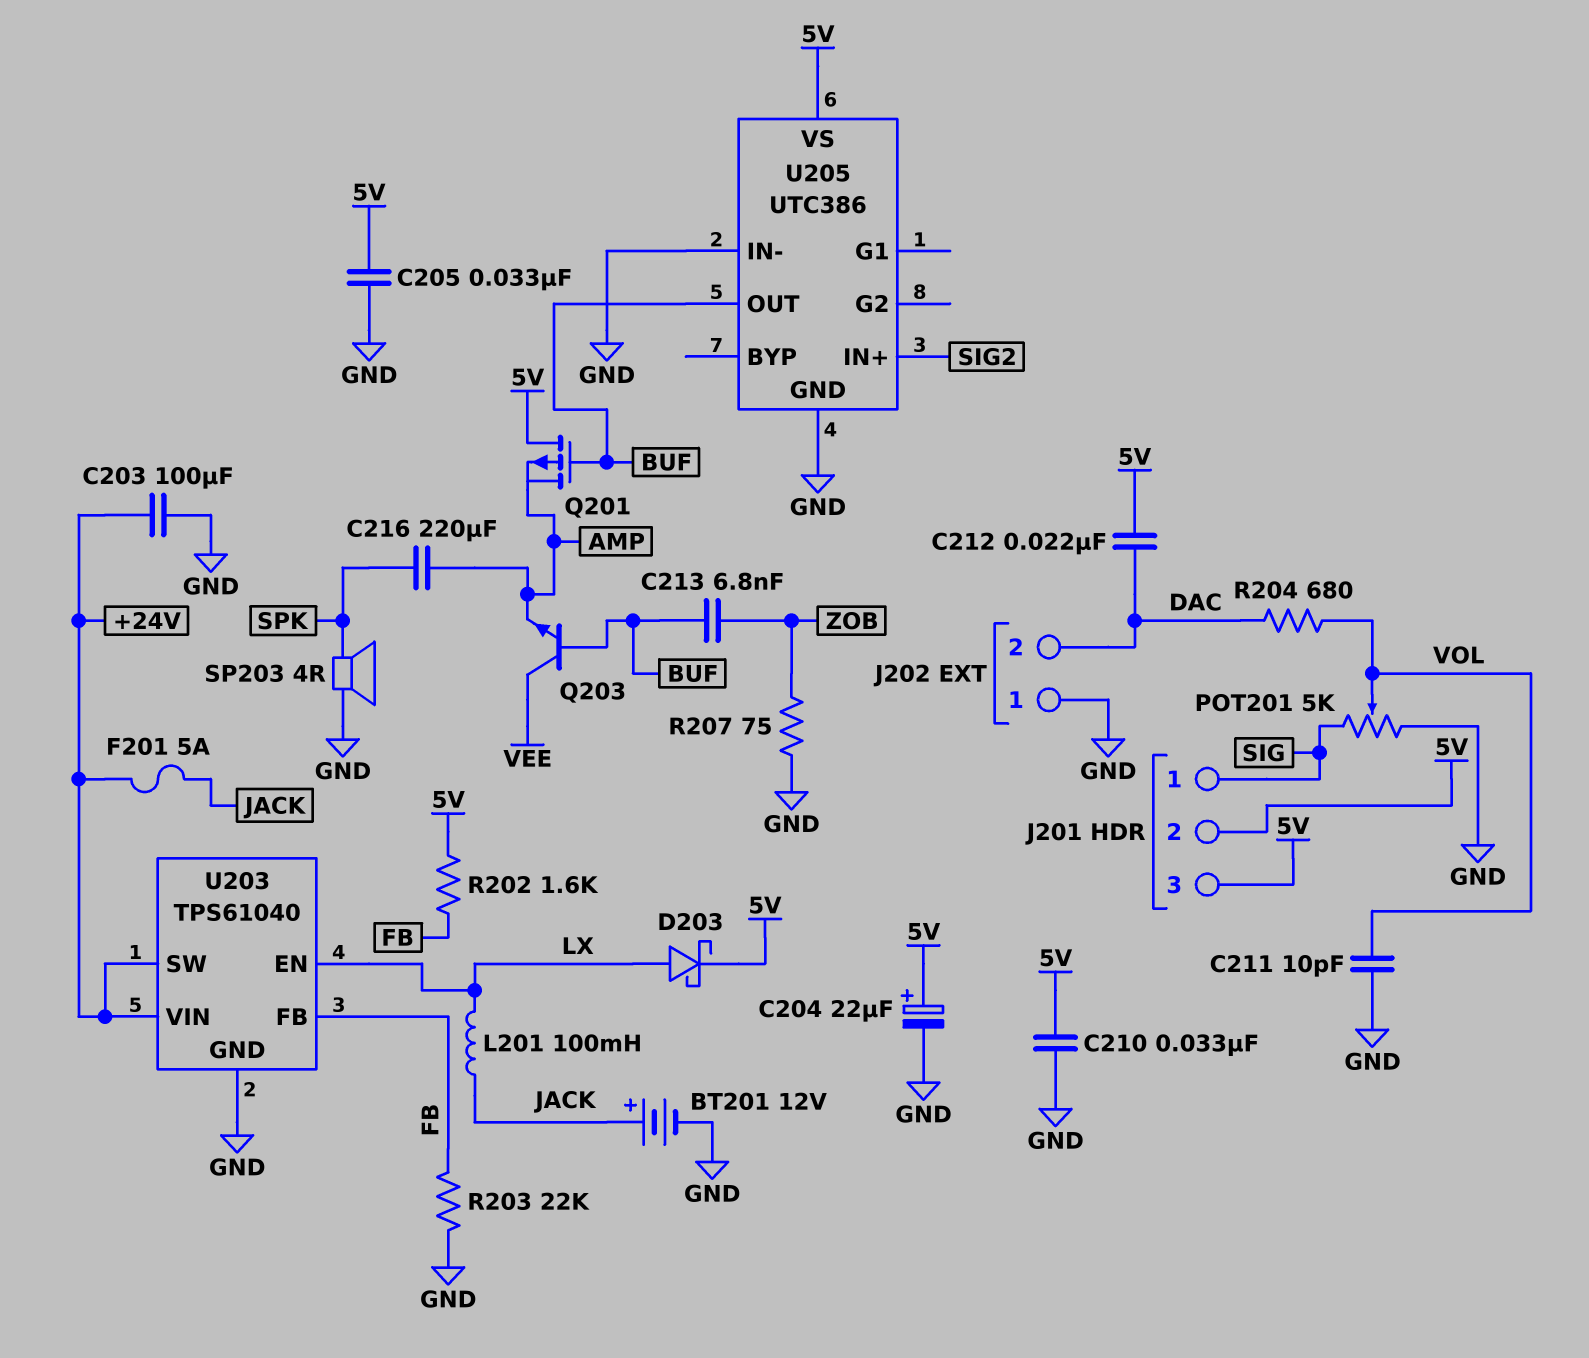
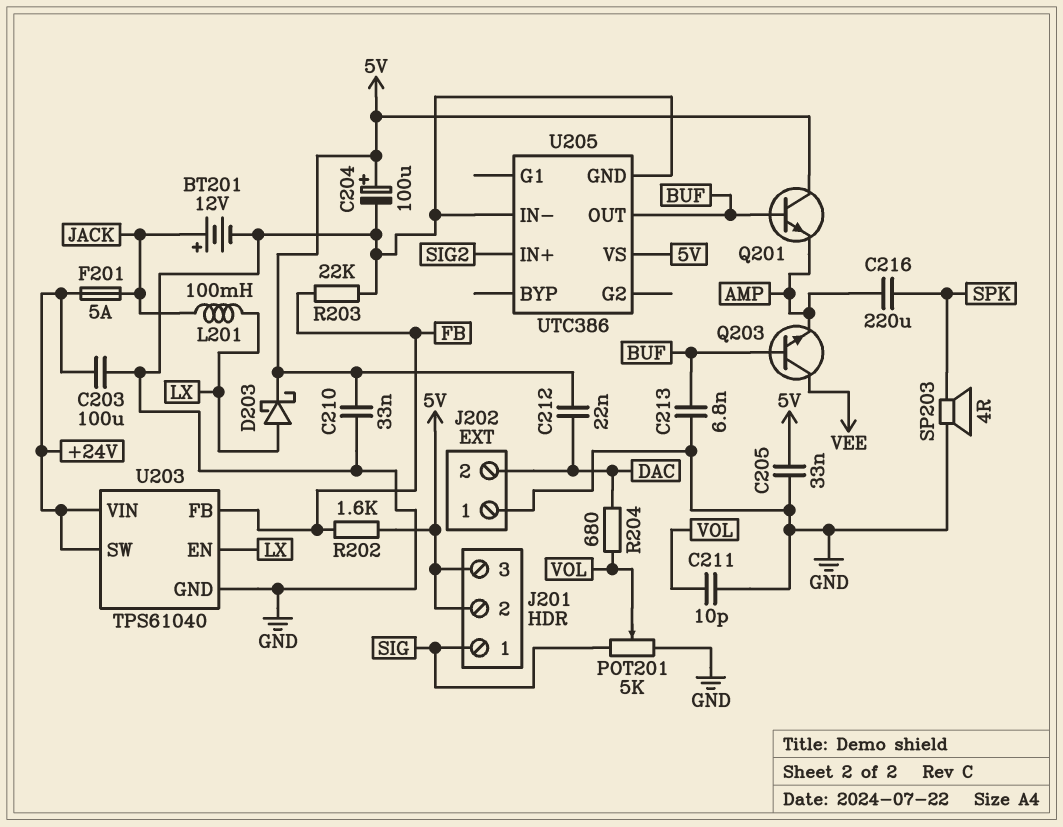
C204: 22uF (plus 5V, minus GND) -> 100uF (plus 5V, minus GND)
C213: 6.8nF (BUF, ZOB) -> 6.8nF (BUF, GND)
Q201: PMOS (G BUF, D 5V, S AMP) -> NPN (B BUF, C 5V, E AMP)
R207: 75 (GND, ZOB) -> none

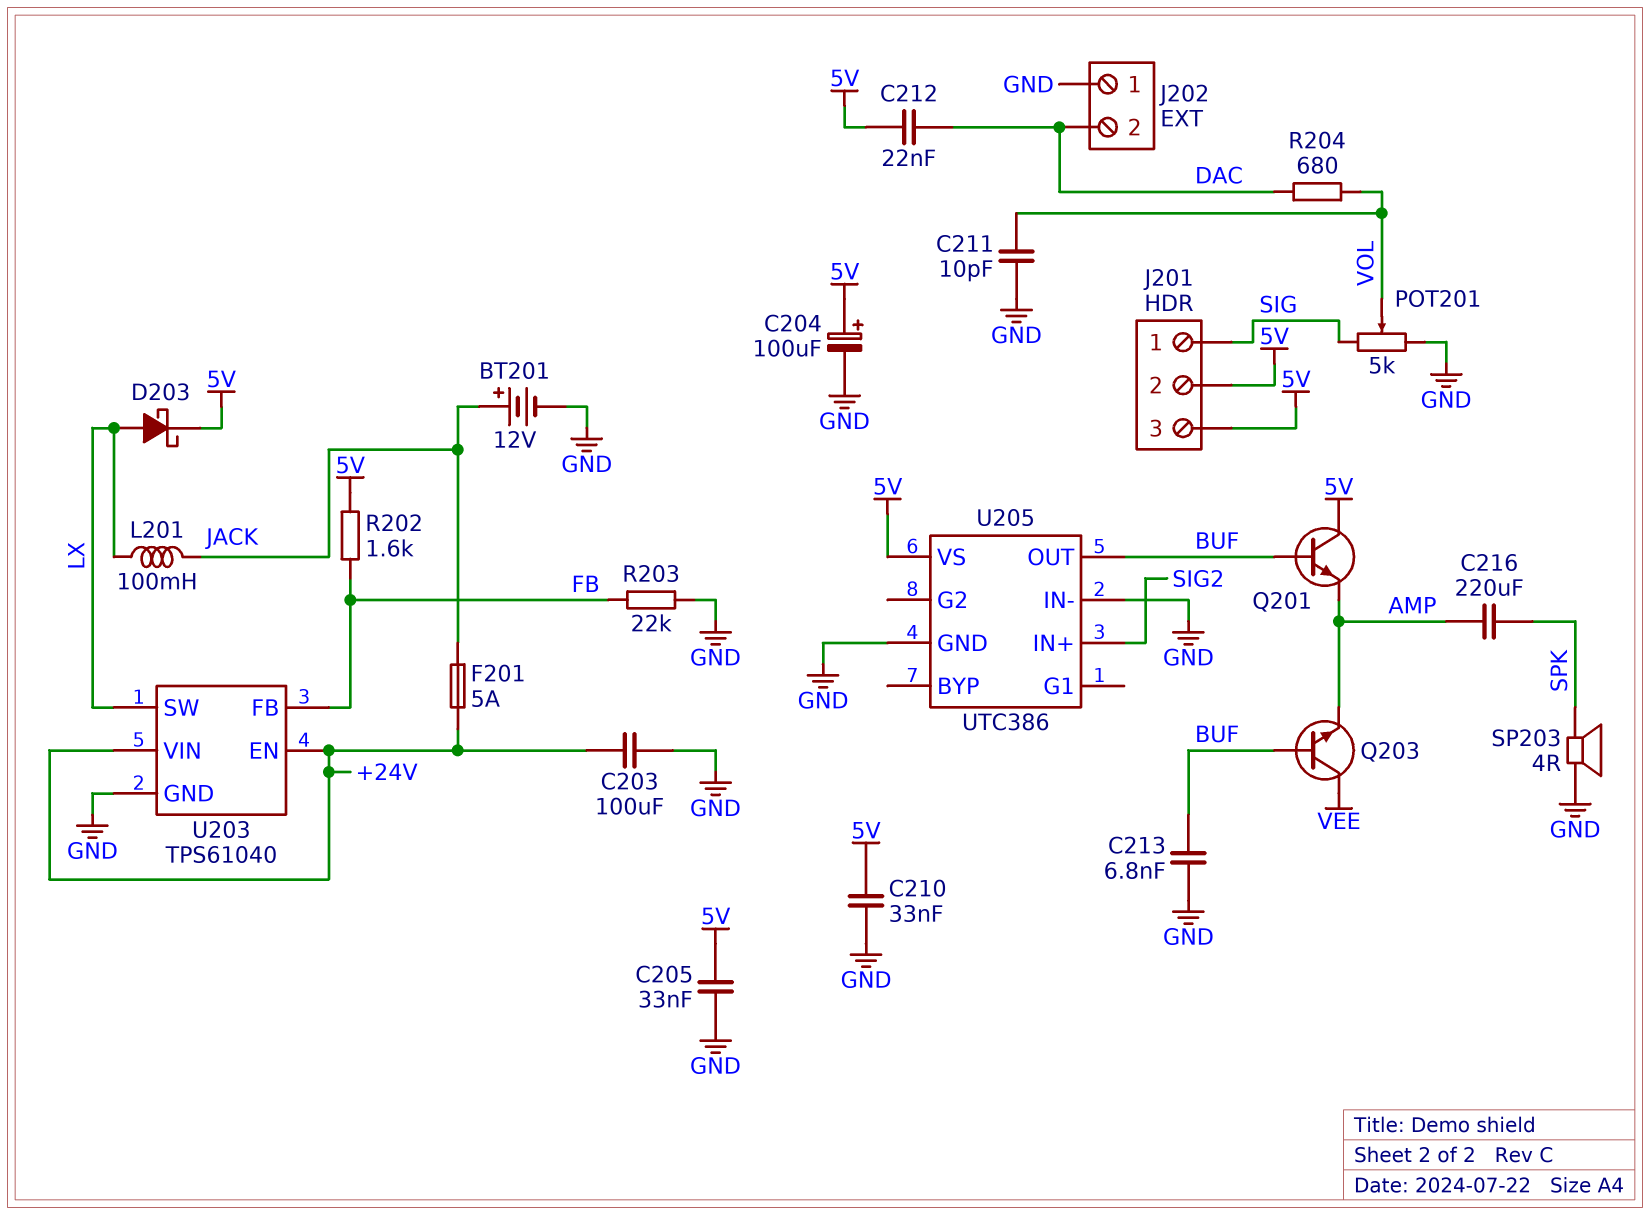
U203 pin EN: LX -> +24V
U203 pin SW: +24V -> LX

